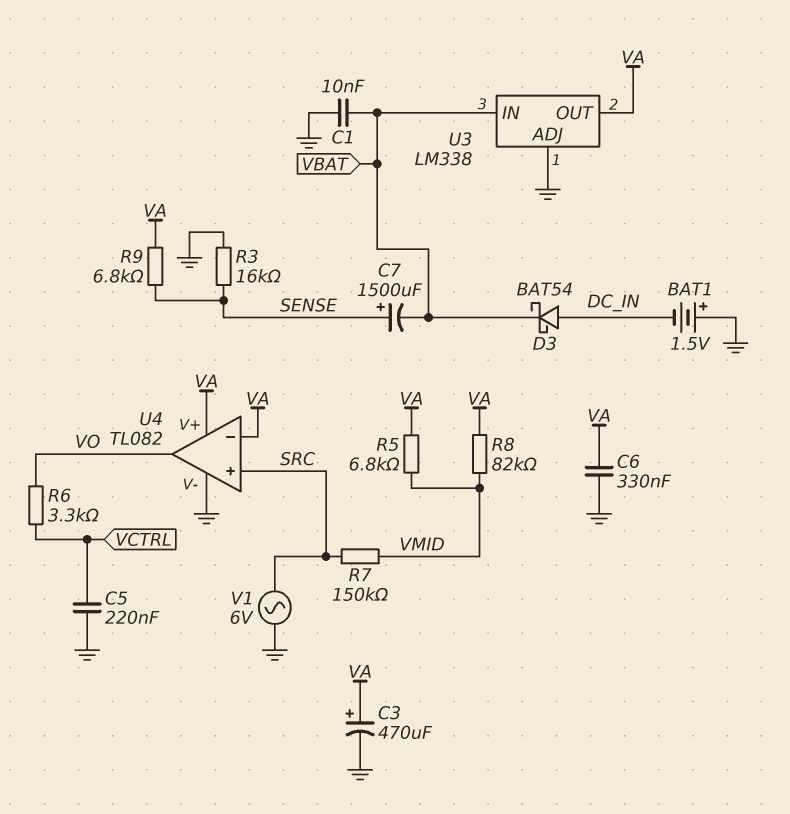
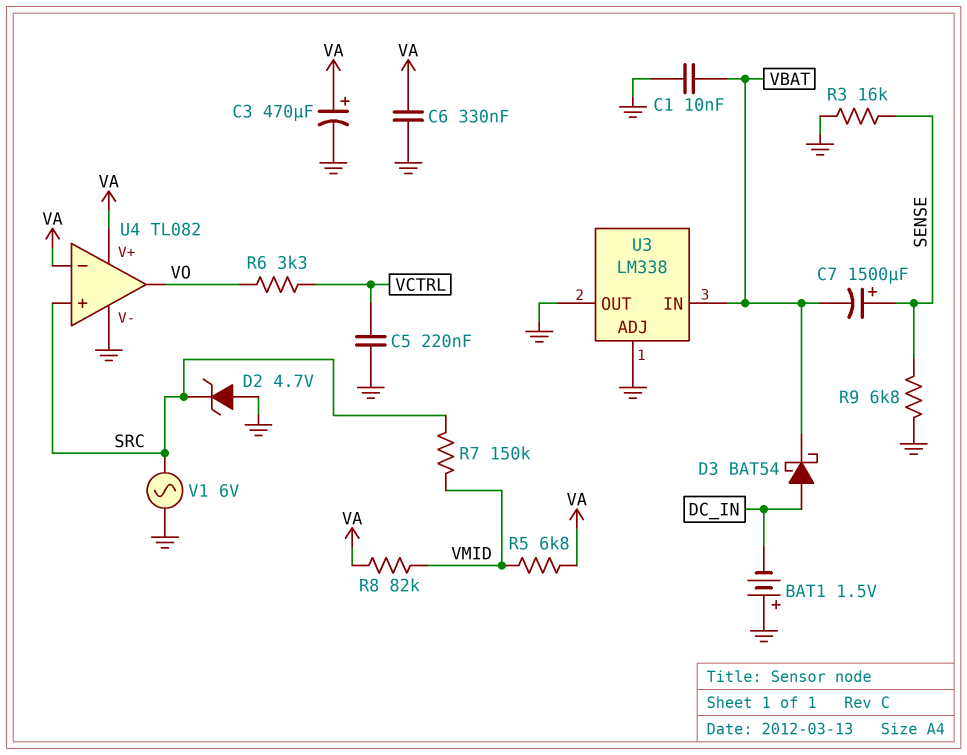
D2: none -> zener 4.7V (A GND, K SRC)
R9: 6.8k (SENSE, VA) -> 6.8k (GND, SENSE)
U3 pin OUT: VA -> GND

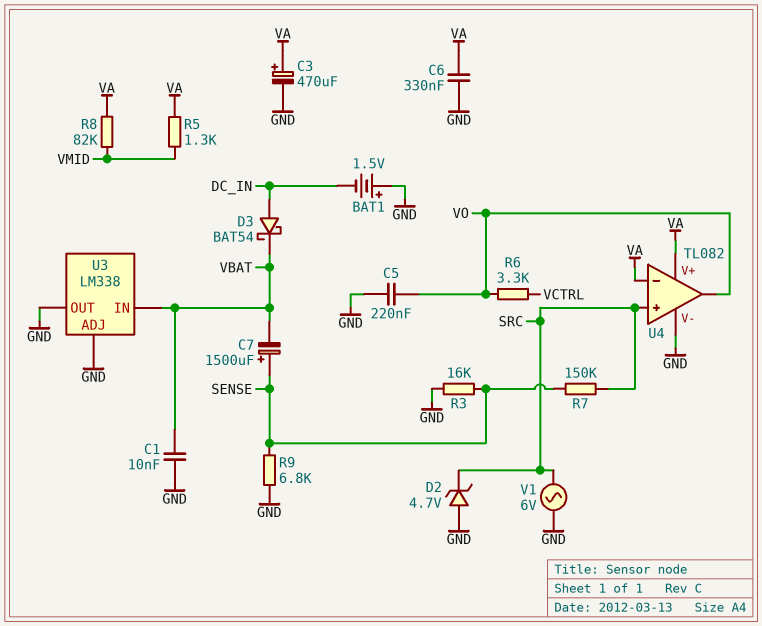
C5: 220nF (GND, VCTRL) -> 220nF (GND, VO)
R5: 6.8k (VA, VMID) -> 1.3k (VA, VMID)
R7: 150k (SRC, VMID) -> 150k (SENSE, SRC)

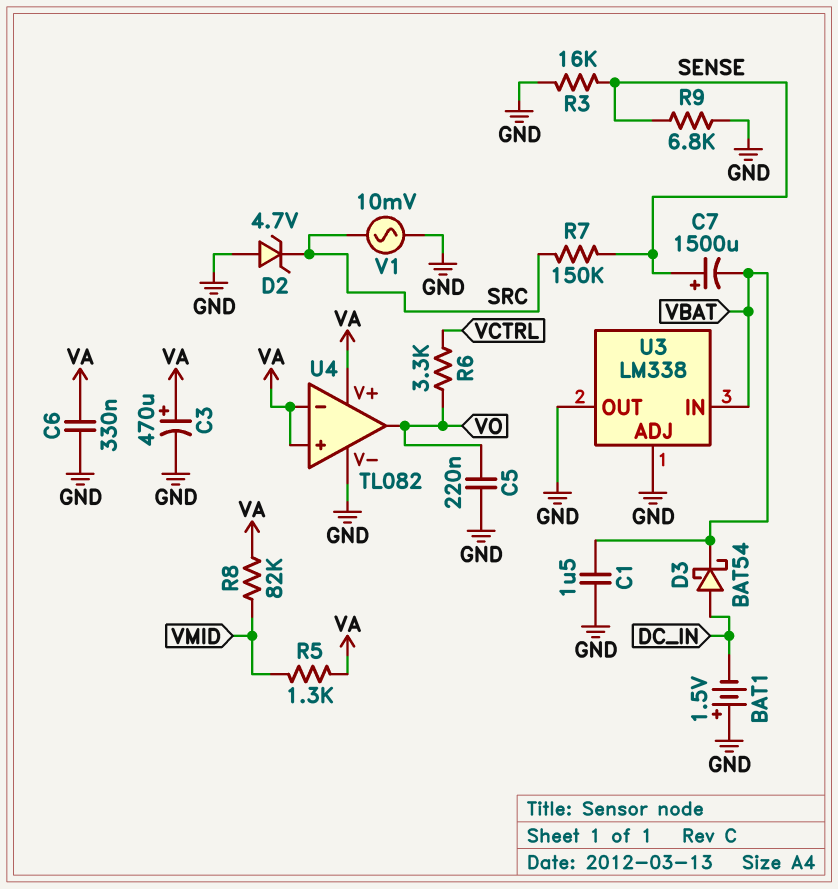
C1: 10nF (GND, VBAT) -> 1.5uF (GND, VBAT)
U4 pin in+: SRC -> VA
V1: AC 6V (GND, SRC) -> AC 10mV (GND, SRC)

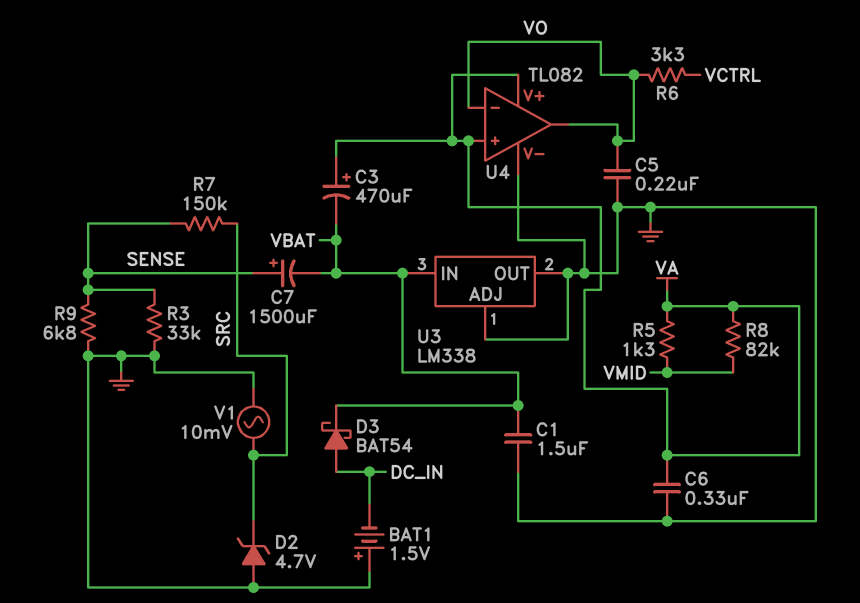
C3: 470uF (plus VA, minus GND) -> 470uF (plus VA, minus VBAT)
R3: 16k (GND, SENSE) -> 33k (GND, SENSE)
U4 pin in-: VA -> VO

